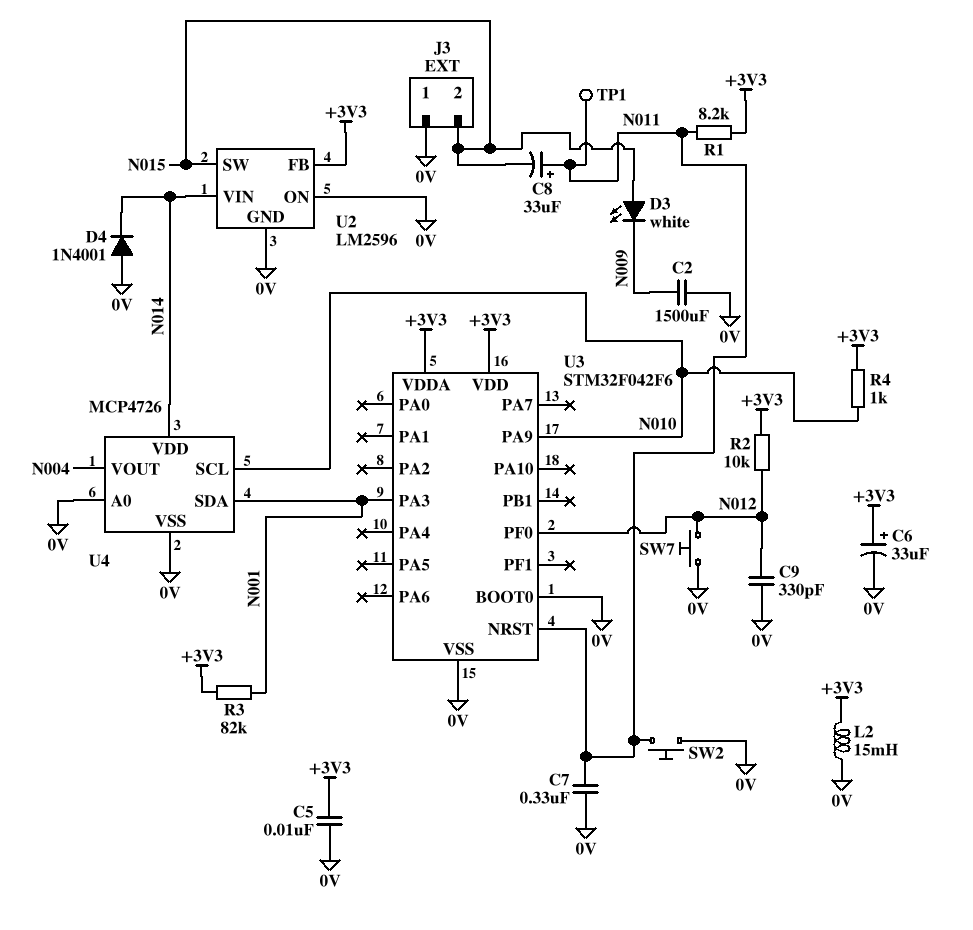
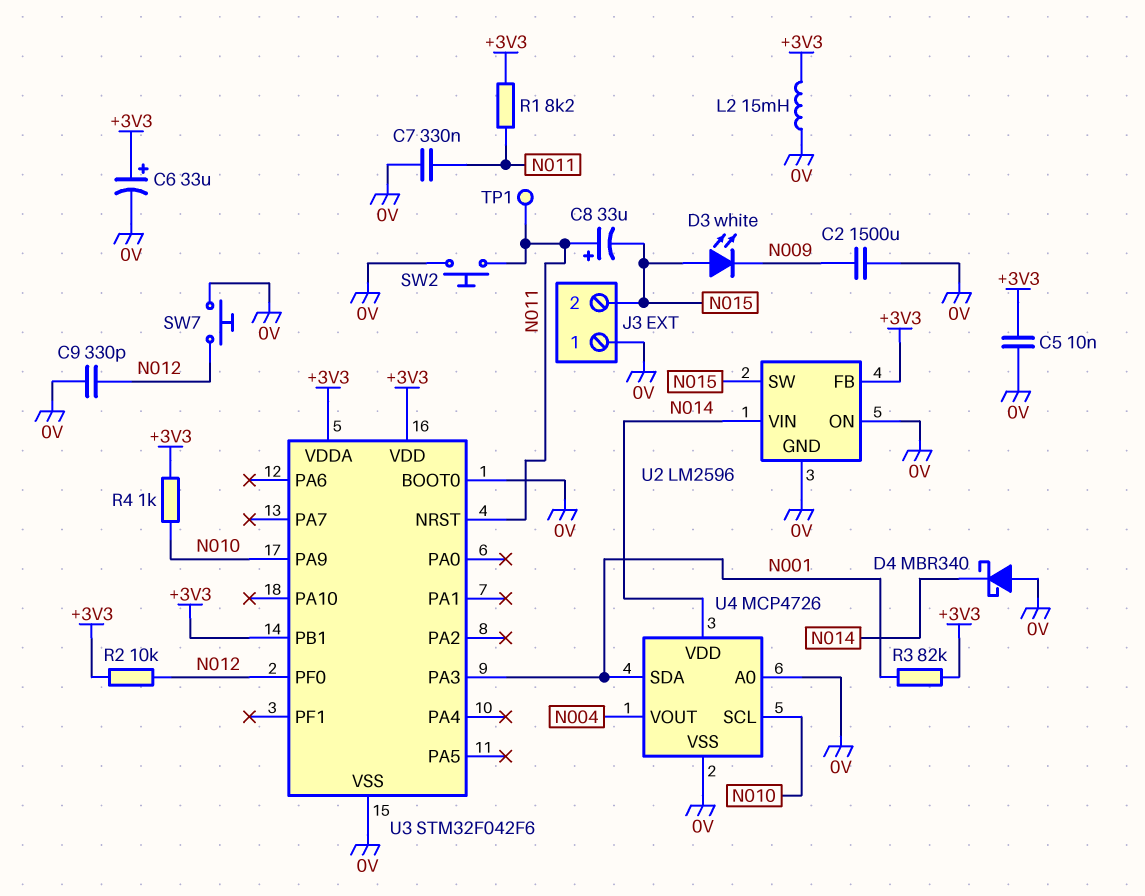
D4: diode 1N4001 (A 0V, K N014) -> schottky MBR340 (A 0V, K N014)
U3 pin PB1: none -> +3V3

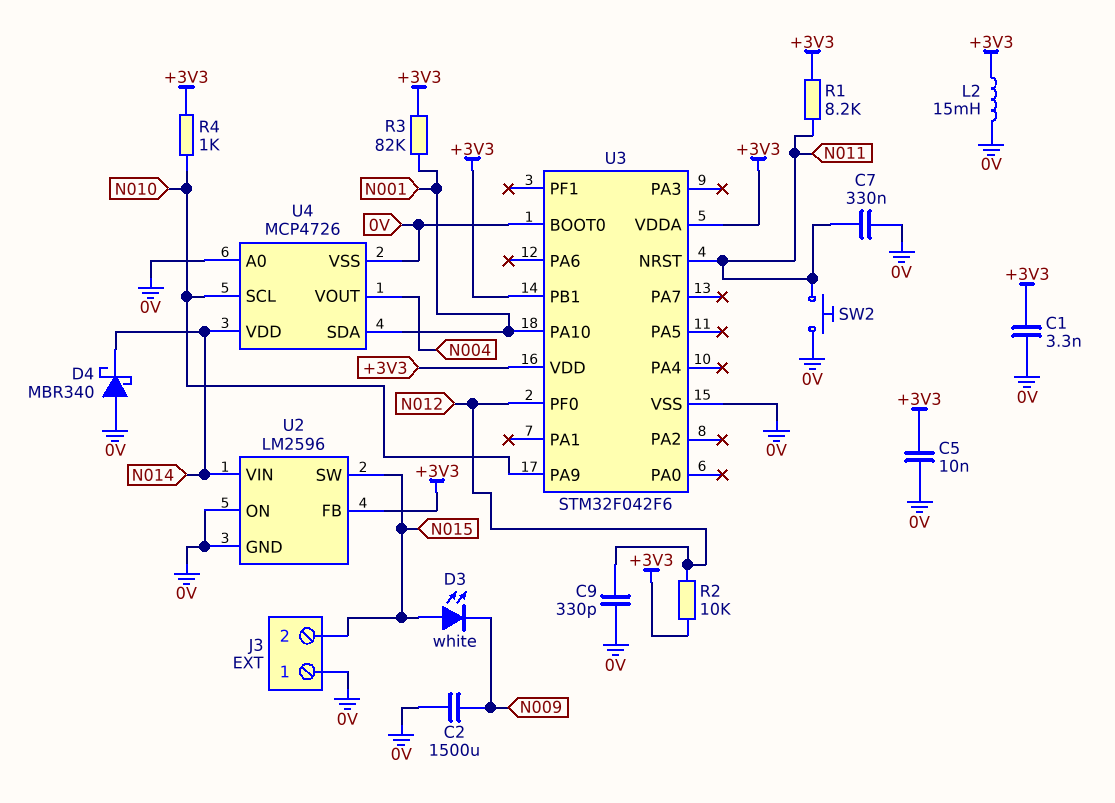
C1: none -> 3.3nF (+3V3, 0V)
C6: 33uF (plus +3V3, minus 0V) -> none
C8: 33uF (plus N011, minus N015) -> none
SW7: button (0V, N012) -> none
TP1: test point (N011) -> none
U3 pin PA3: N001 -> none
U3 pin PA10: none -> N001

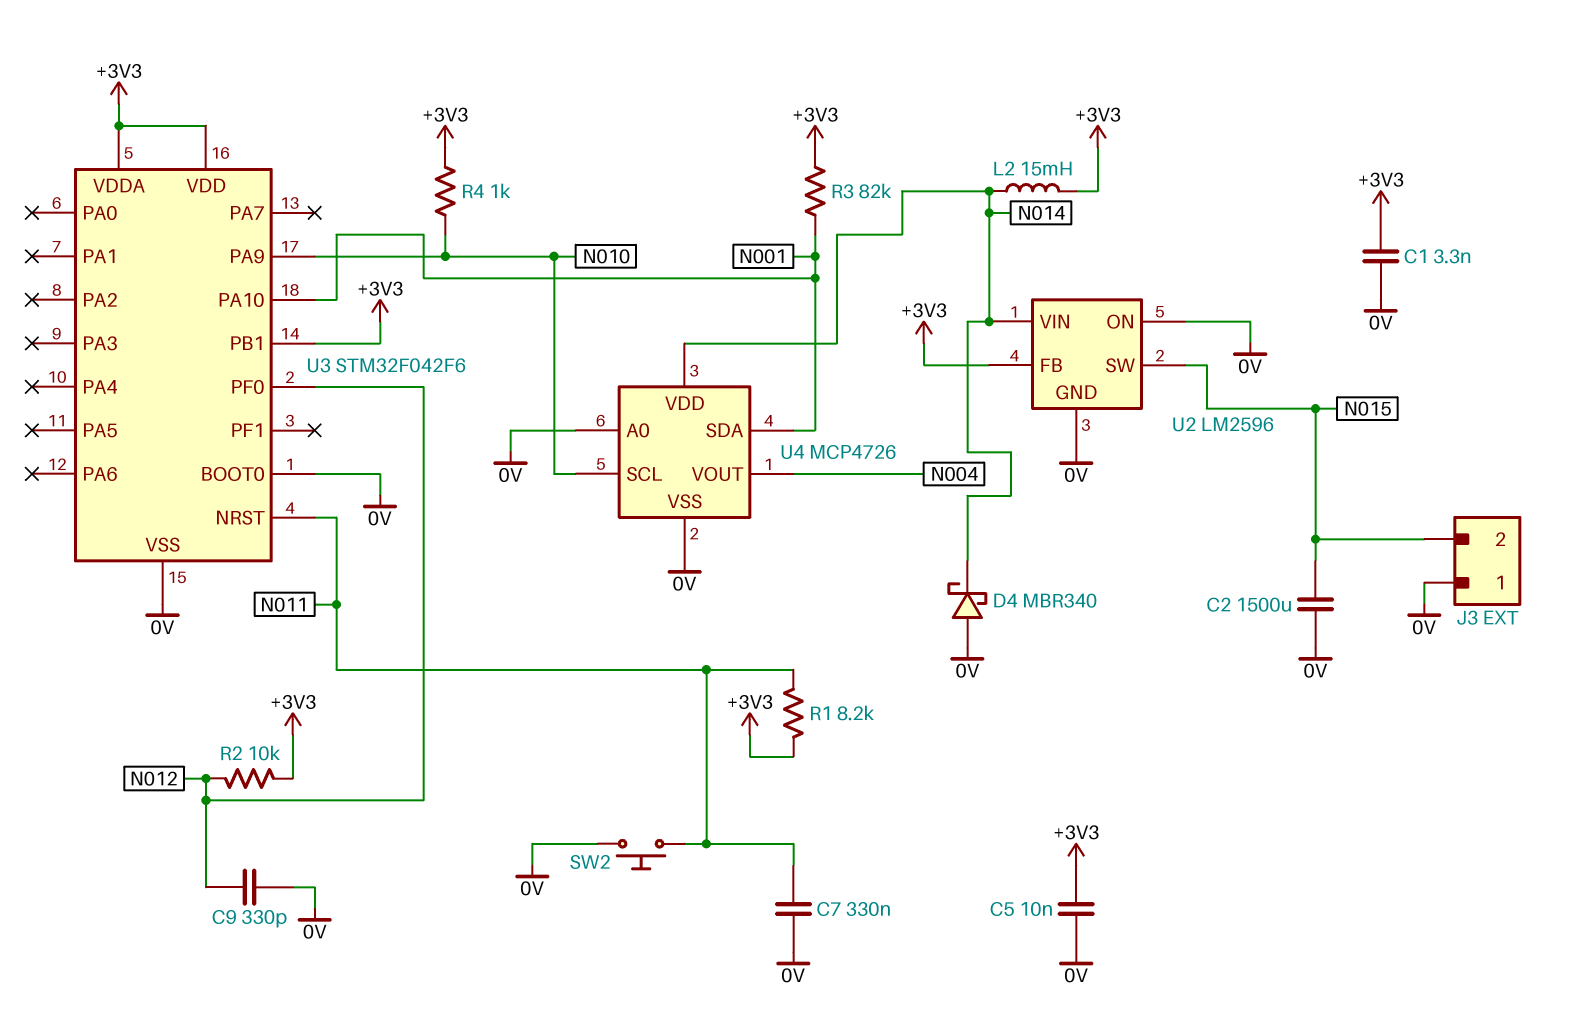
C2: 1500uF (0V, N009) -> 1500uF (0V, N015)
D3: LED white (A N015, K N009) -> none
L2: 15mH (+3V3, 0V) -> 15mH (+3V3, N014)

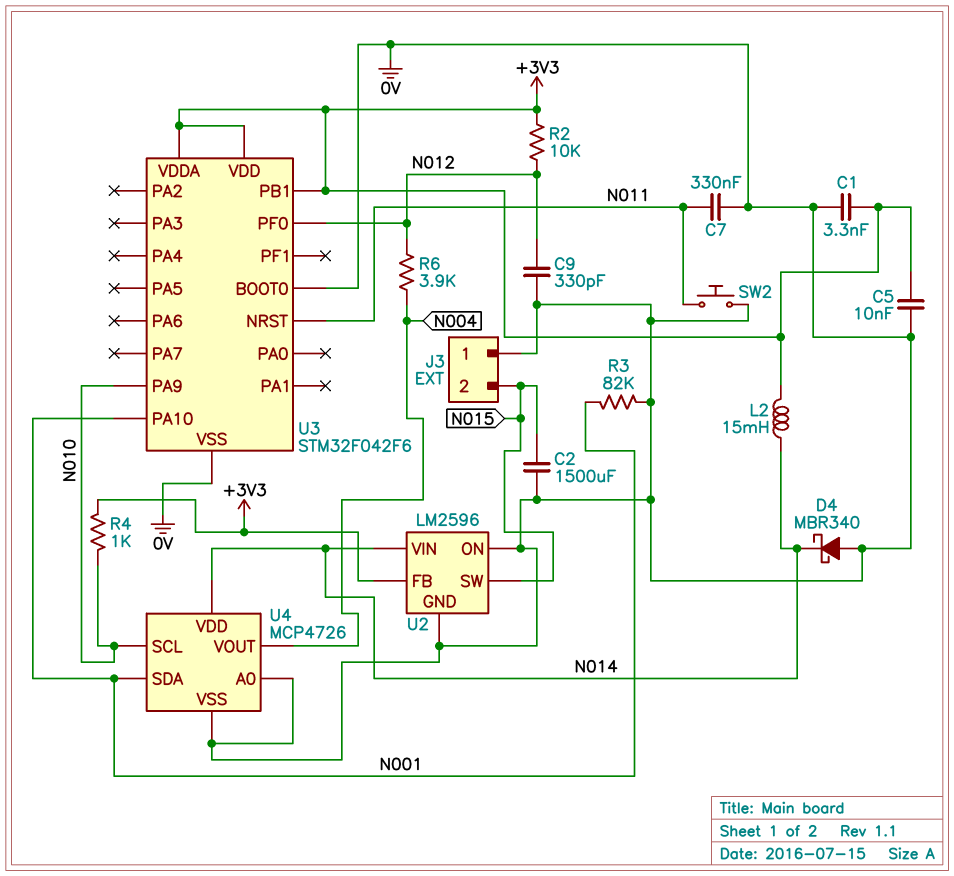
R1: 8.2k (+3V3, N011) -> none
R3: 82k (+3V3, N001) -> 82k (0V, N001)
R6: none -> 3.9k (N004, N012)

